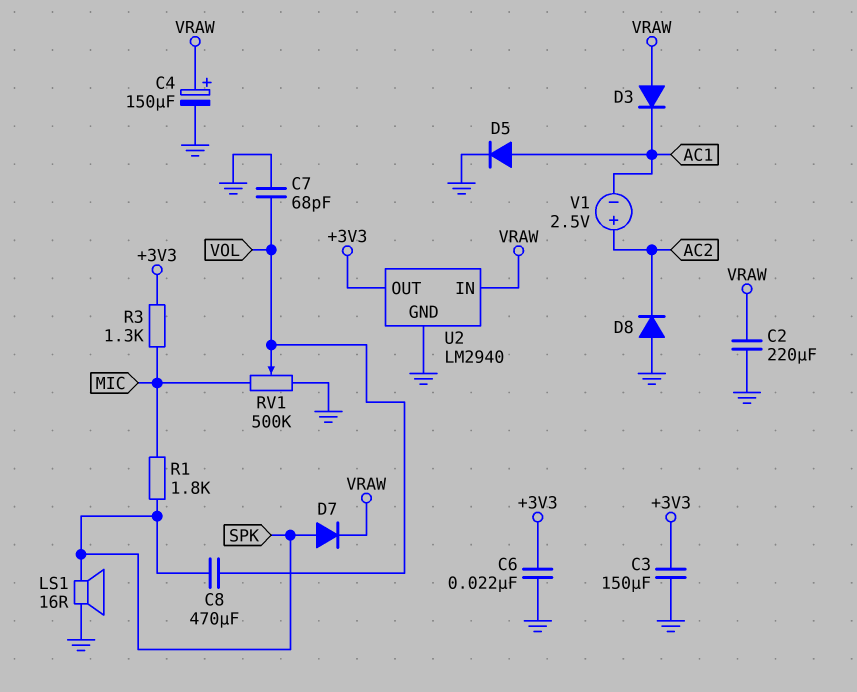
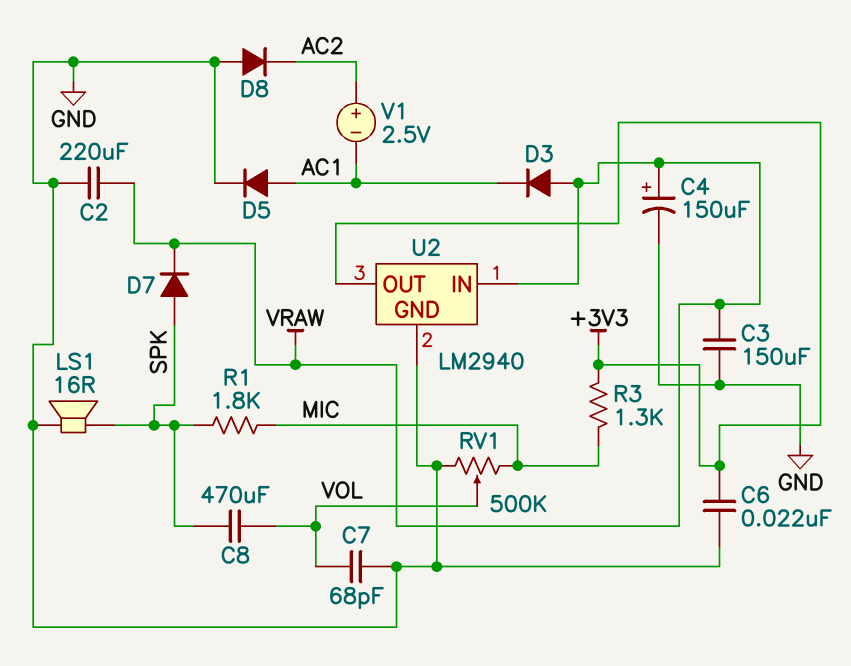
C3: 150uF (+3V3, GND) -> 150uF (GND, VRAW)

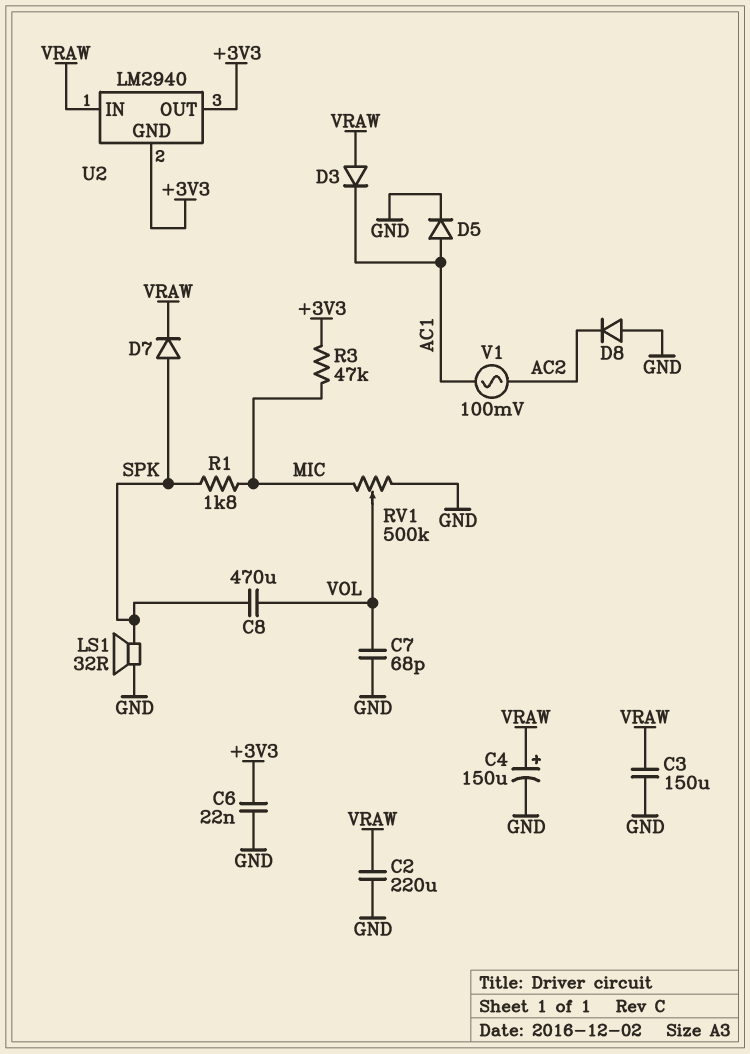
LS1: speaker 16R (GND, SPK) -> speaker 32R (GND, SPK)
R3: 1.3k (+3V3, MIC) -> 47k (+3V3, MIC)
U2 pin GND: GND -> +3V3
V1: 2.5V (plus AC2, minus AC1) -> AC 100mV (AC1, AC2)

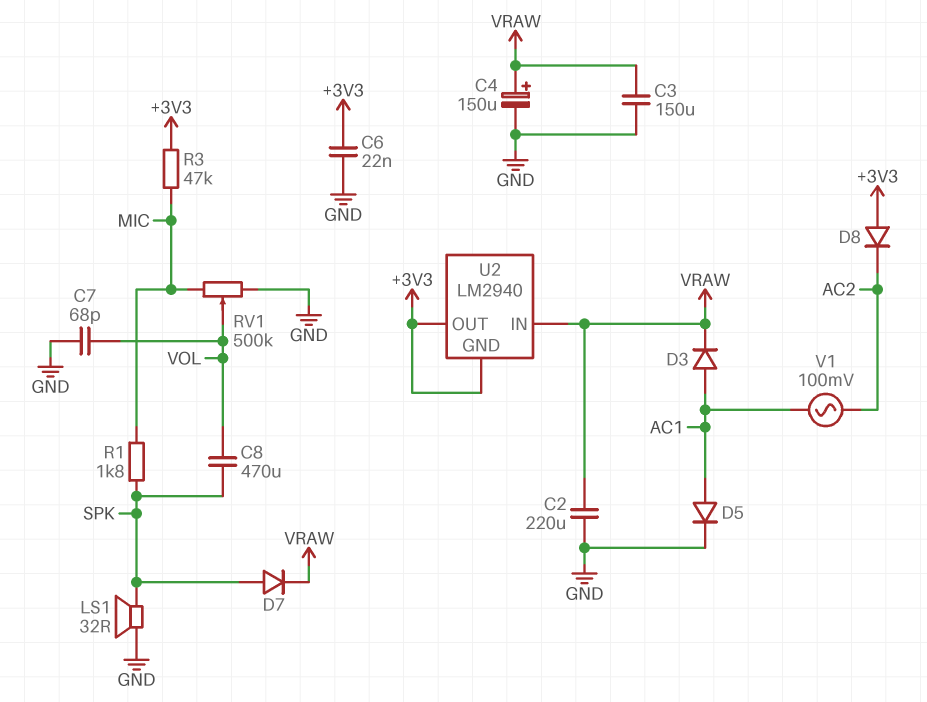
D3: diode (A VRAW, K AC1) -> diode (A AC1, K VRAW)
D8: diode (A GND, K AC2) -> diode (A +3V3, K AC2)

